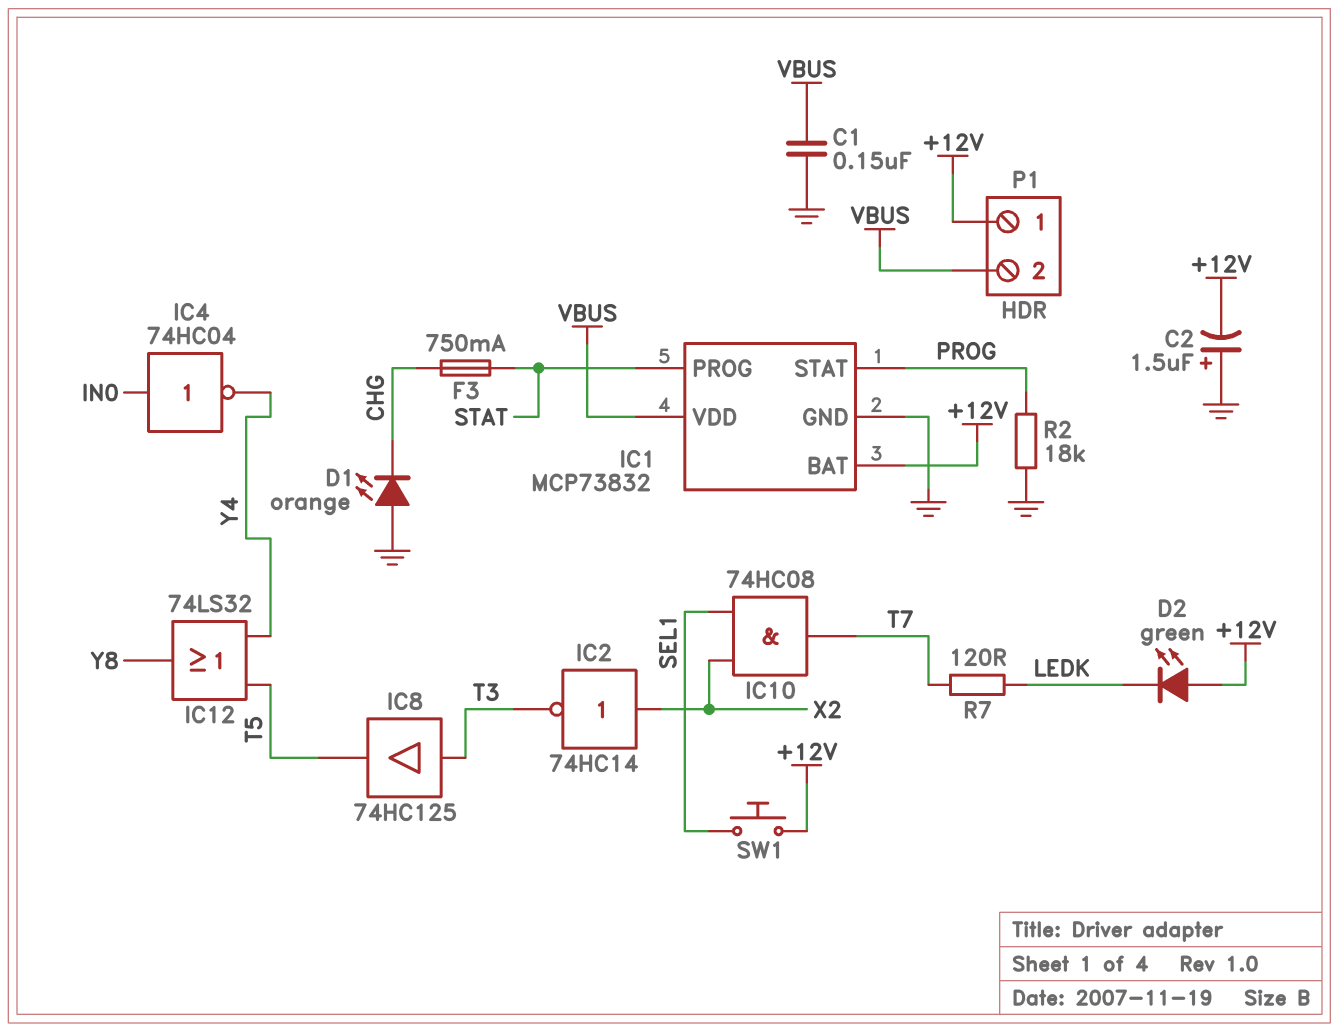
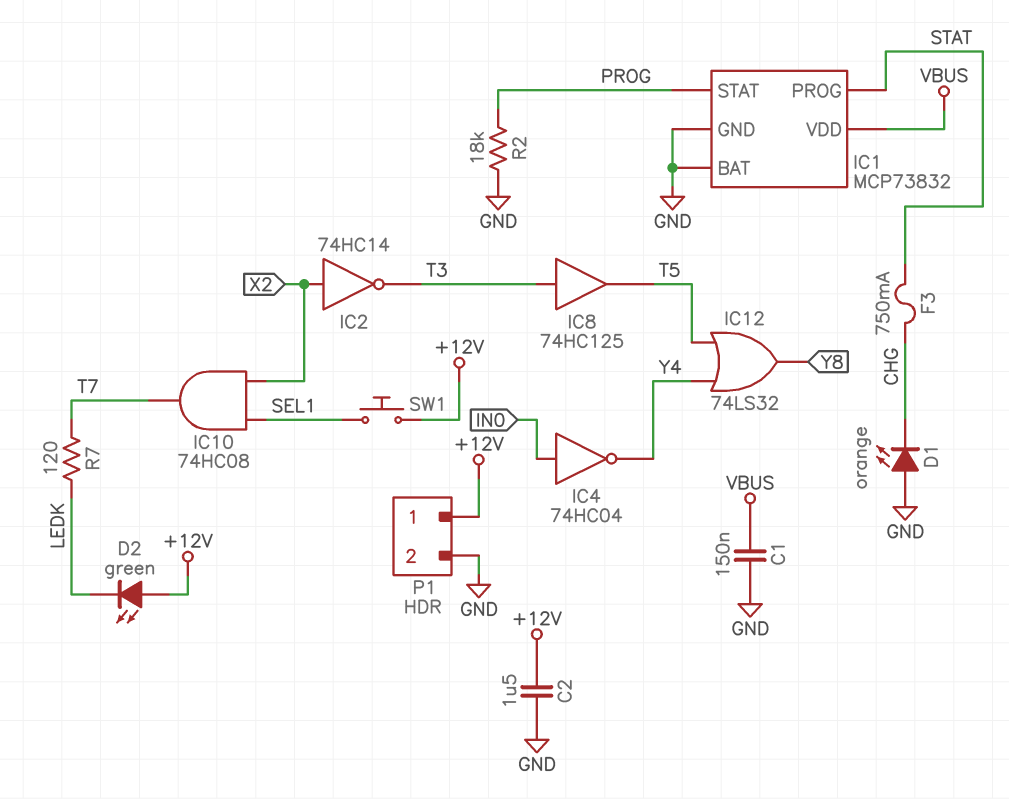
C2: 1.5uF (plus GND, minus +12V) -> 1.5uF (+12V, GND)
IC1 pin BAT: +12V -> GND
P1 pin 2: VBUS -> GND

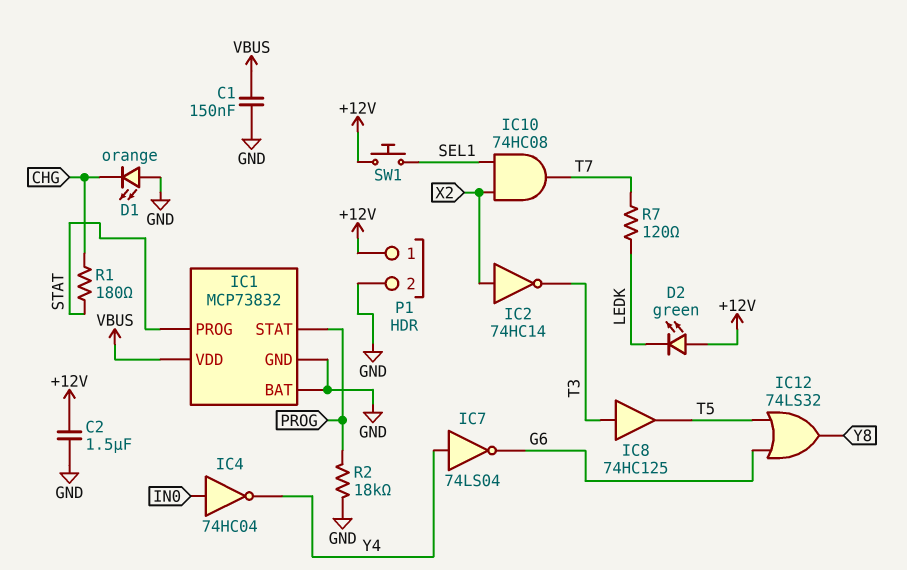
F3: 750mA (CHG, STAT) -> none
IC7: none -> NOT 74LS04 (in Y4, out G6)
IC12: OR 74LS32 (in T5, in Y4, out Y8) -> OR 74LS32 (in G6, in T5, out Y8)
R1: none -> 180 (CHG, STAT)

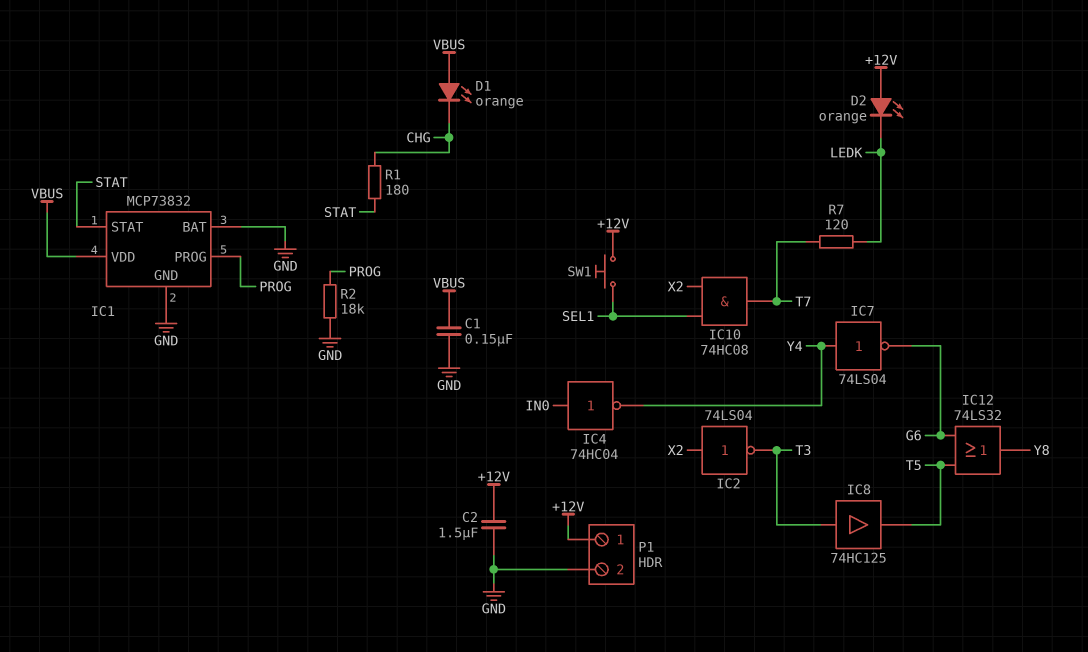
D1: LED orange (A GND, K CHG) -> LED orange (A VBUS, K CHG)
D2: LED green (A +12V, K LEDK) -> LED orange (A +12V, K LEDK)
IC1 pin PROG: STAT -> PROG
IC1 pin STAT: PROG -> STAT
IC2: NOT 74HC14 (in X2, out T3) -> NOT 74LS04 (in X2, out T3)

